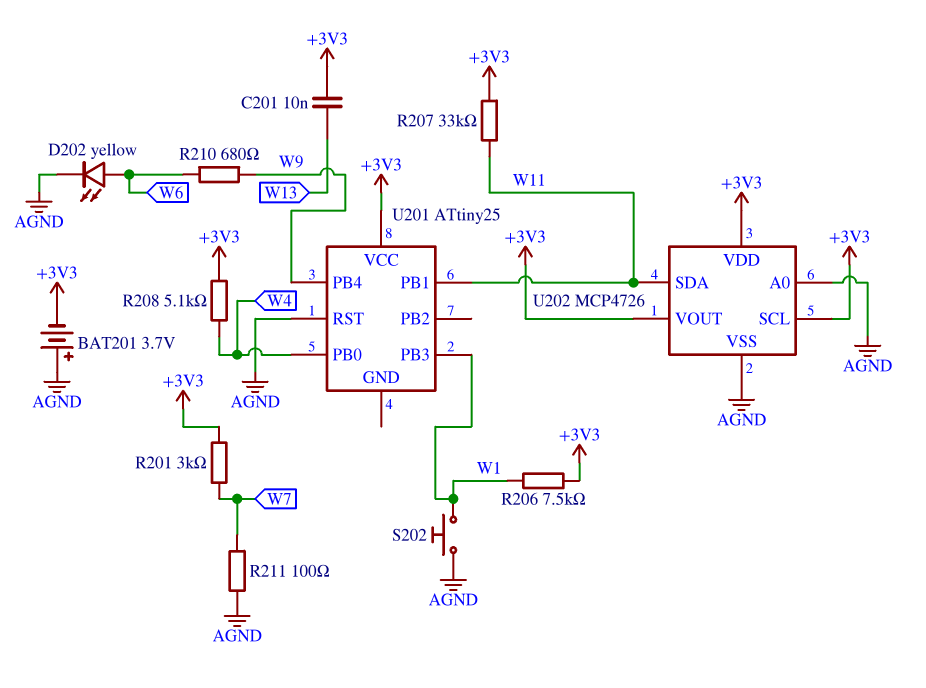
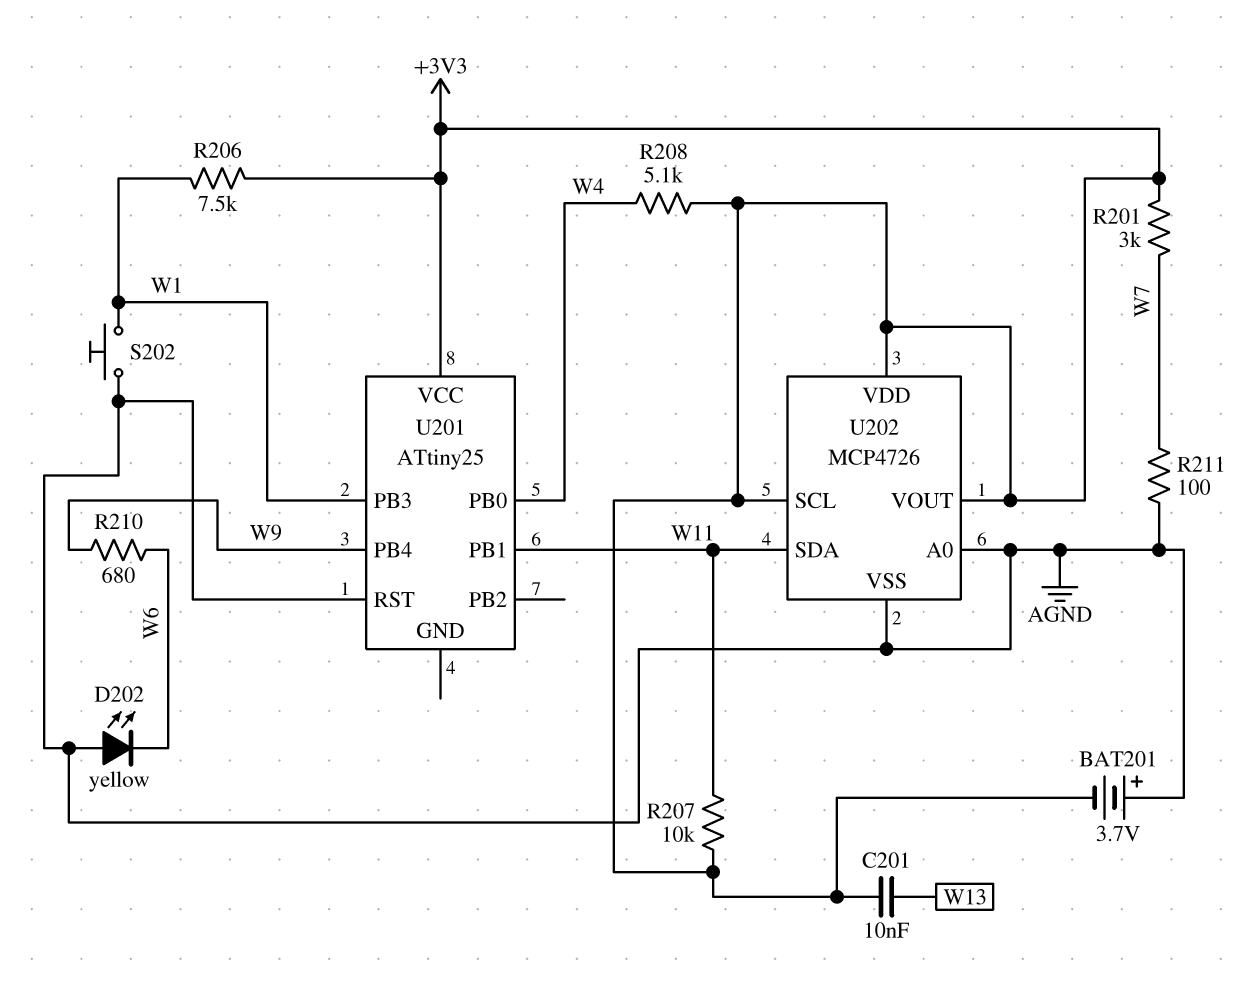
D202: LED yellow (A W6, K AGND) -> LED yellow (A AGND, K W6)
R207: 33k (+3V3, W11) -> 10k (+3V3, W11)

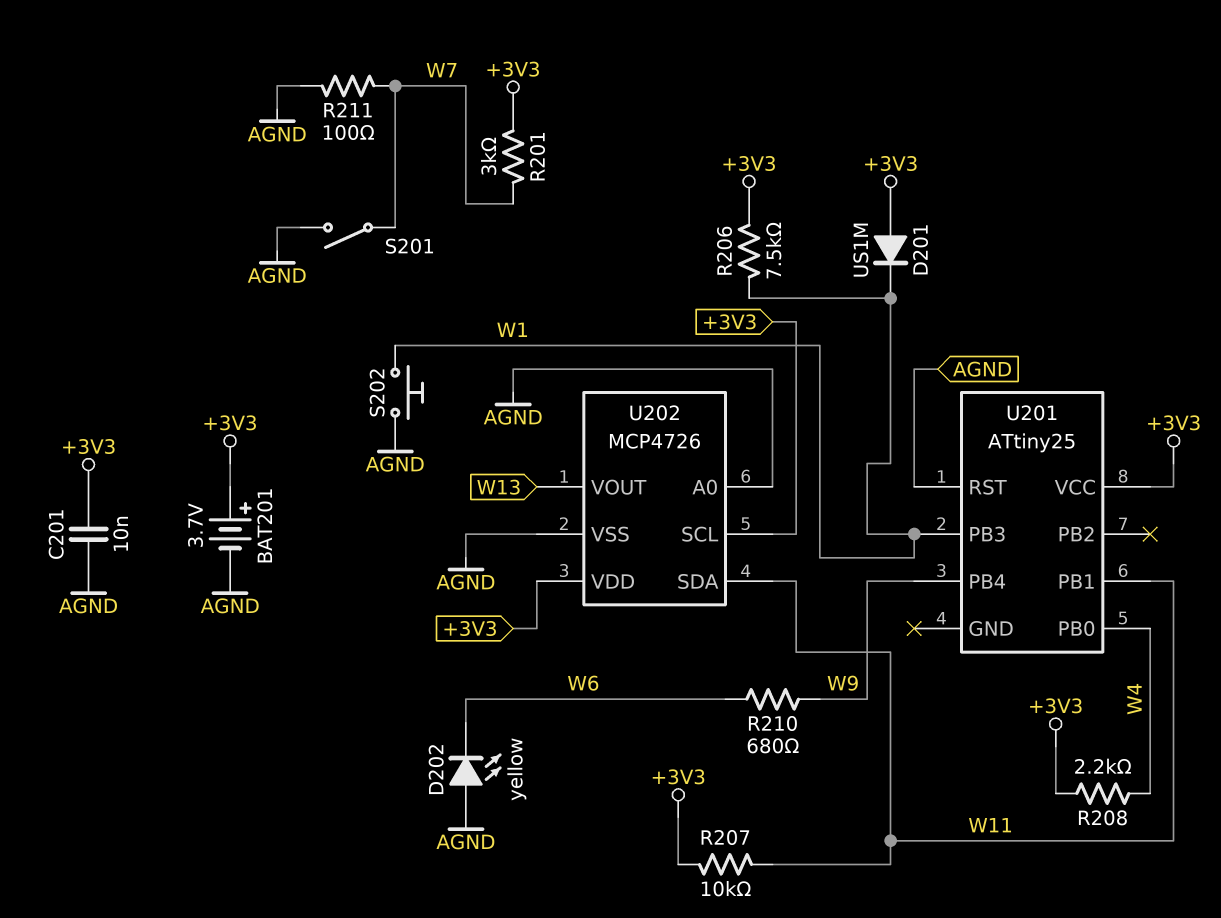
BAT201: 3.7V (plus AGND, minus +3V3) -> 3.7V (plus +3V3, minus AGND)
C201: 10nF (+3V3, W13) -> 10nF (+3V3, AGND)
D201: none -> diode US1M (A +3V3, K W1)
R208: 5.1k (+3V3, W4) -> 2.2k (+3V3, W4)
S201: none -> switch (AGND, W7)
U202 pin VOUT: +3V3 -> W13

